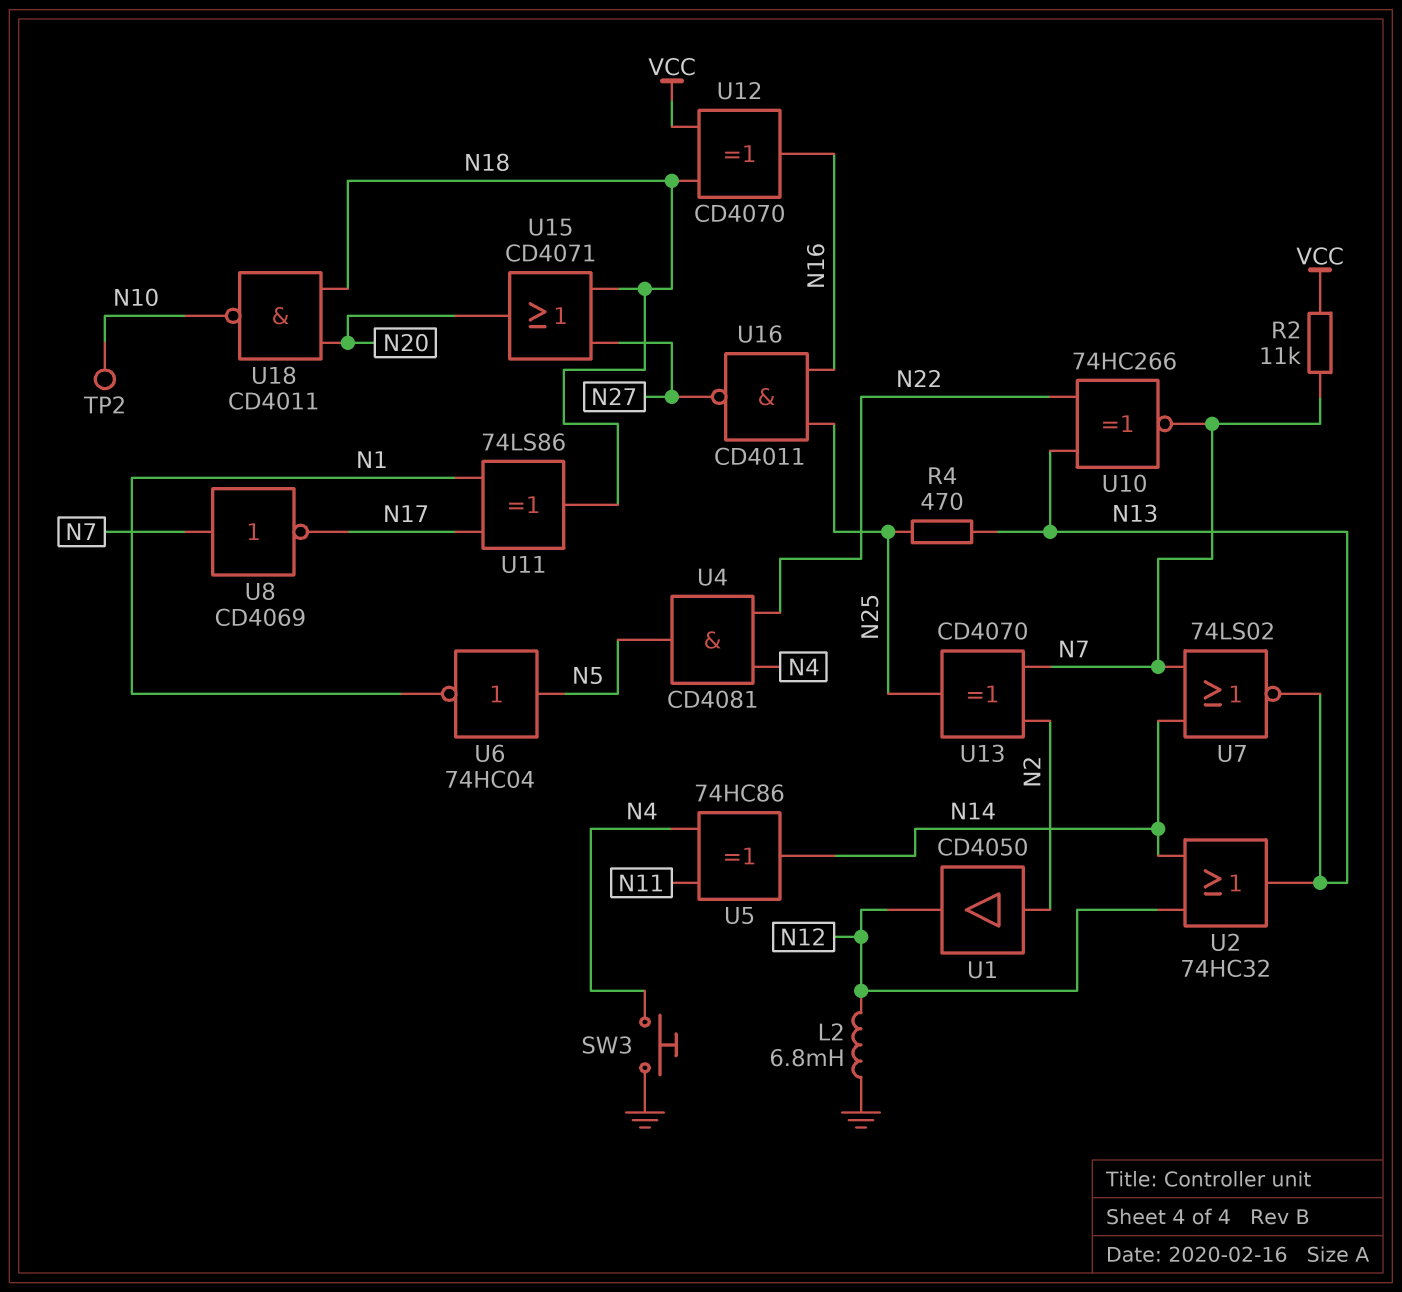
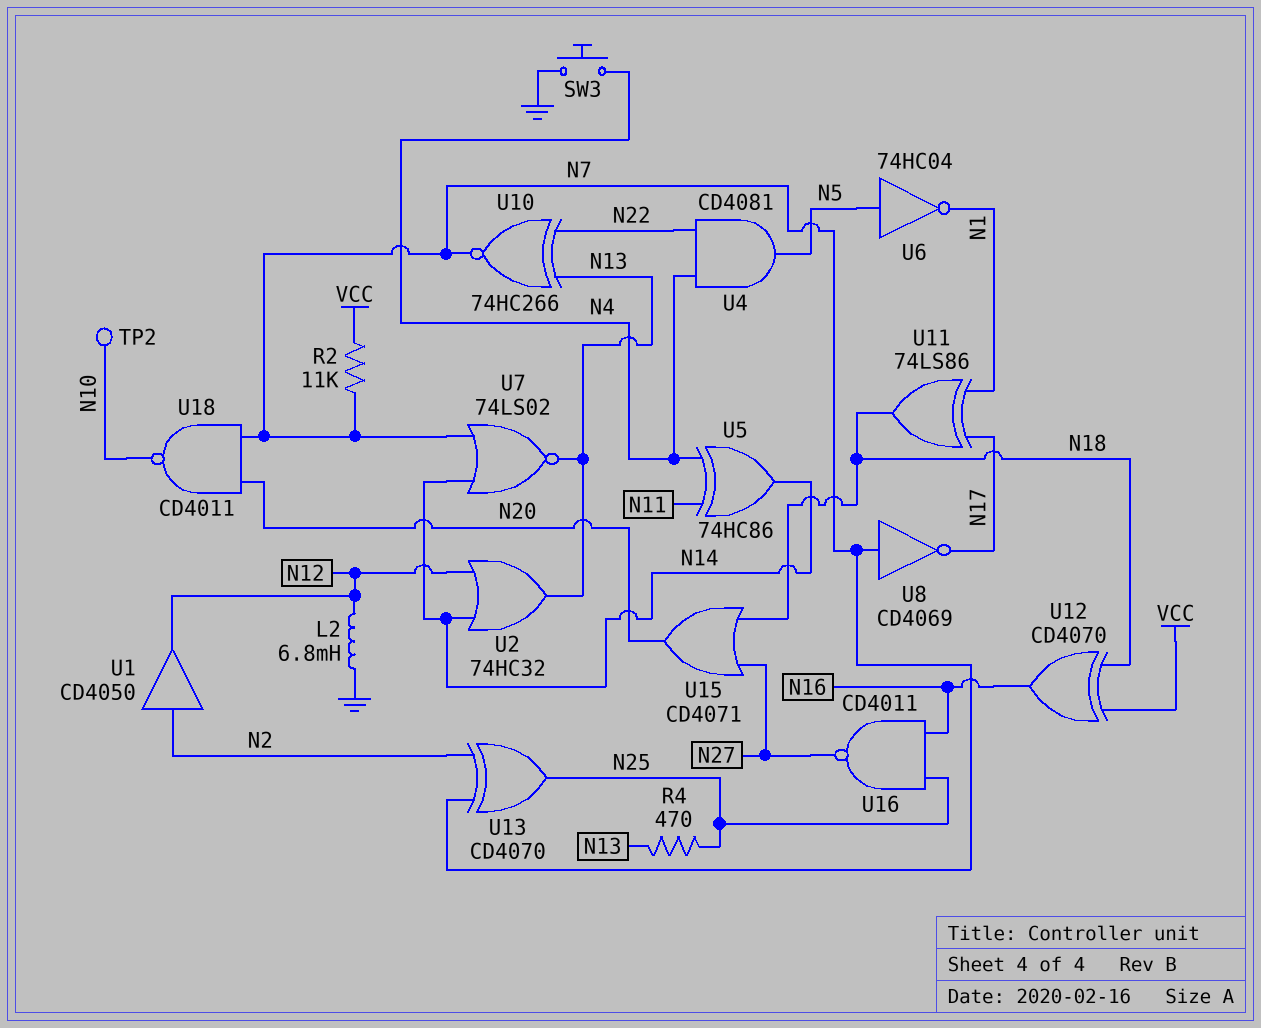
U18: NAND CD4011 (in N18, in N20, out N10) -> NAND CD4011 (in N7, in N20, out N10)

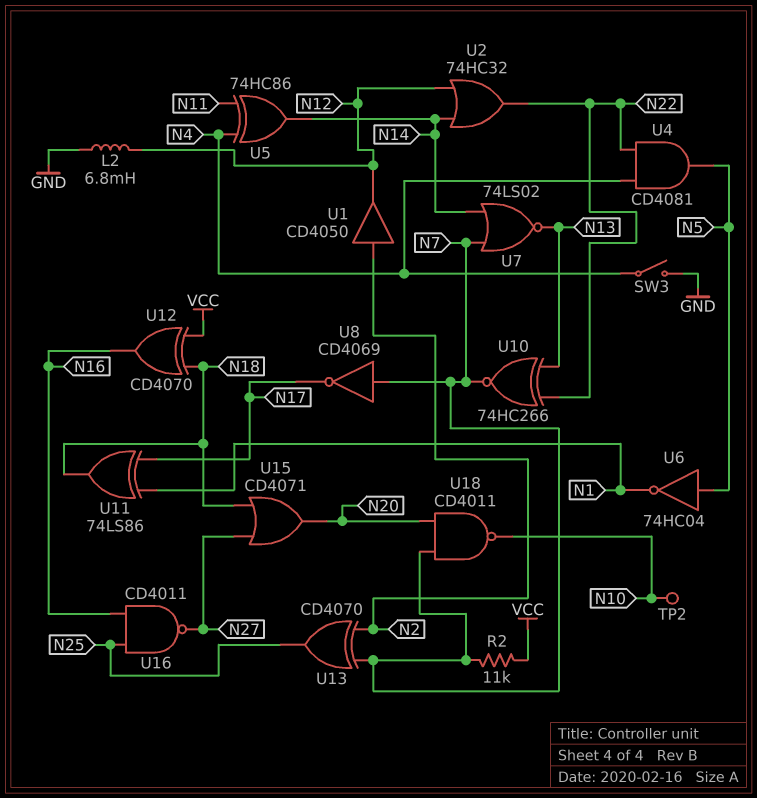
R4: 470 (N13, N25) -> none
SW3: button (GND, N4) -> switch (GND, N4)
U2: OR 74HC32 (in N12, in N14, out N13) -> OR 74HC32 (in N12, in N14, out N22)

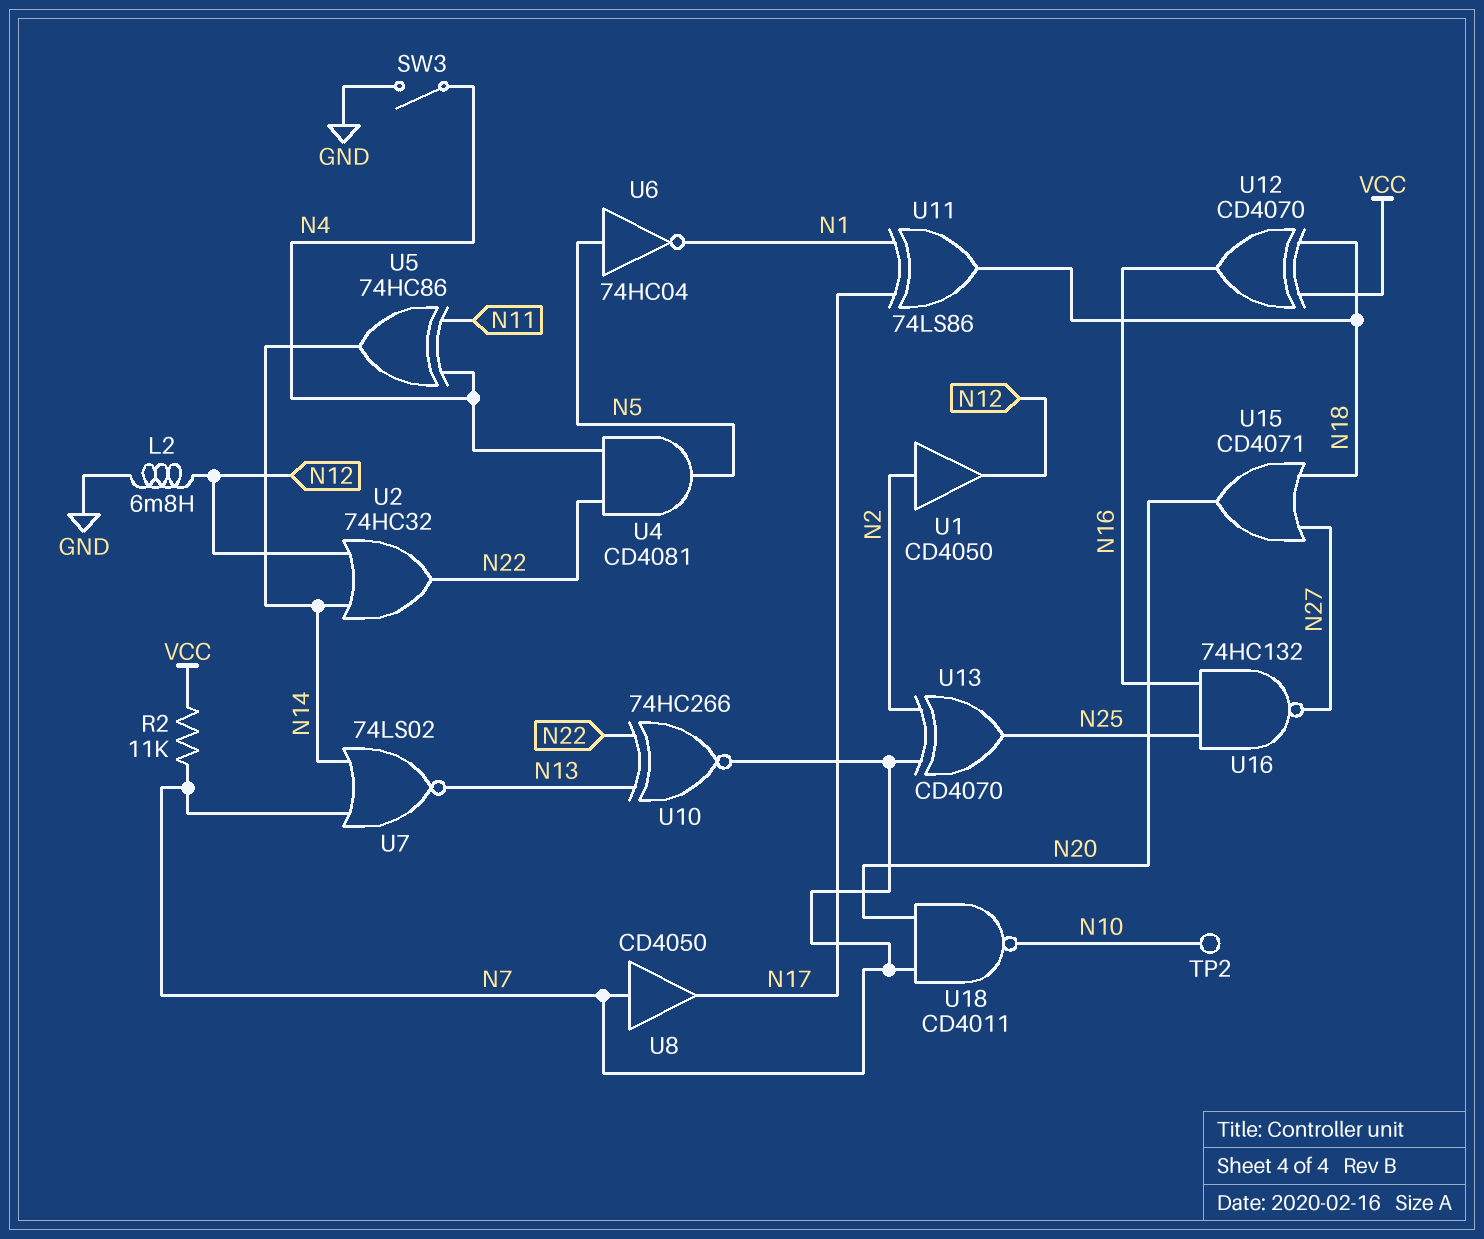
U8: NOT CD4069 (in N7, out N17) -> buffer CD4050 (in N7, out N17)
U16: NAND CD4011 (in N16, in N25, out N27) -> NAND 74HC132 (in N16, in N25, out N27)

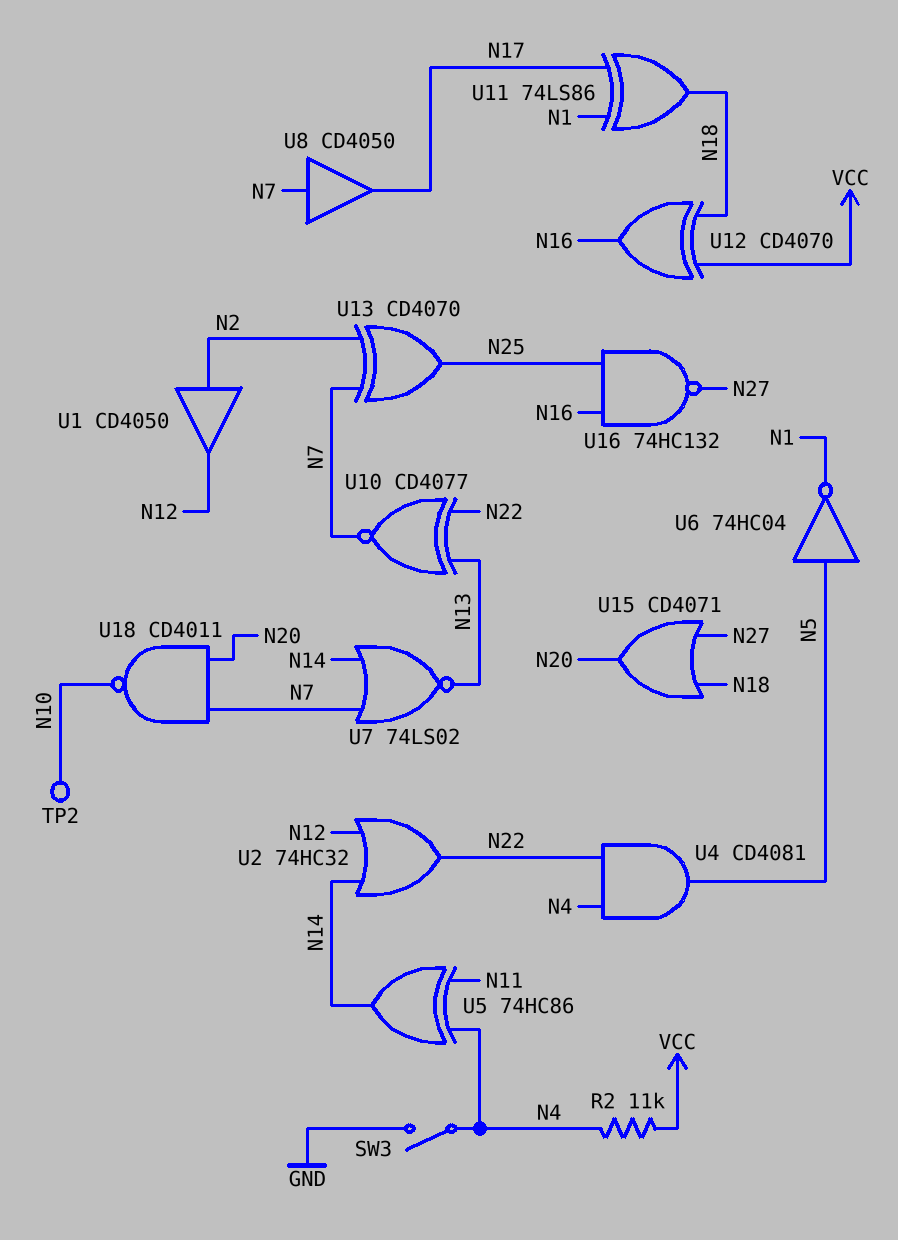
L2: 6.8mH (GND, N12) -> none
R2: 11k (N7, VCC) -> 11k (N4, VCC)
U10: XNOR 74HC266 (in N13, in N22, out N7) -> XNOR CD4077 (in N13, in N22, out N7)

